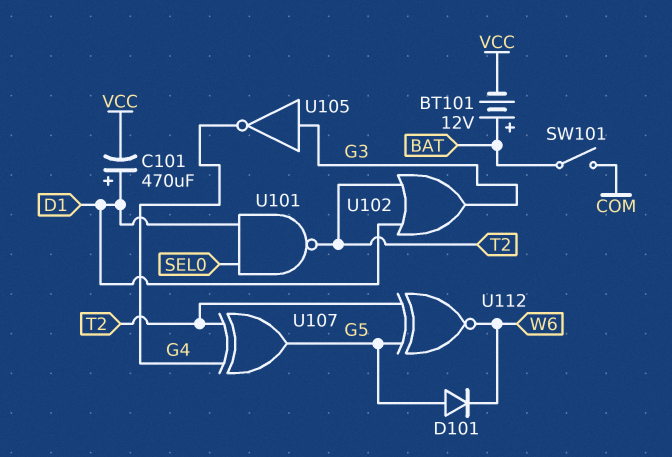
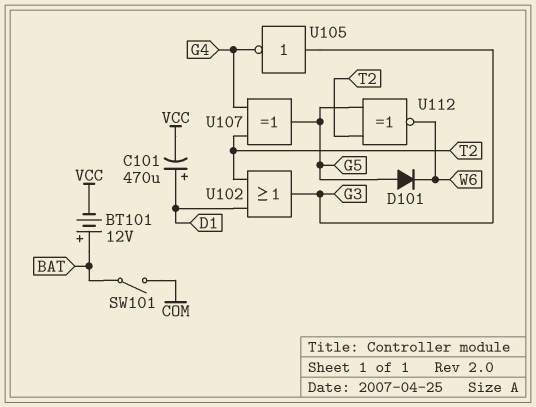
U101: NAND (in D1, in SEL0, out T2) -> none

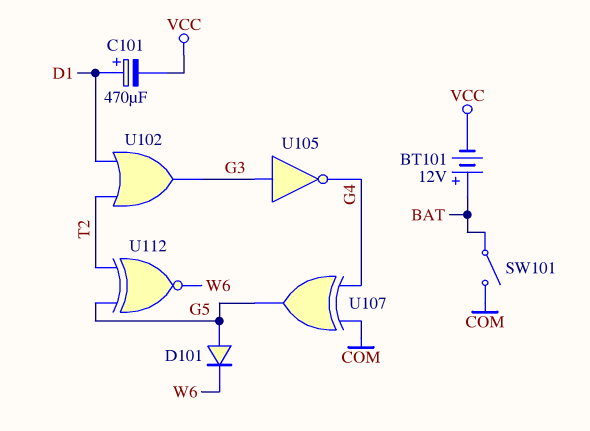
U107: XOR (in G4, in T2, out G5) -> XOR (in COM, in G4, out G5)

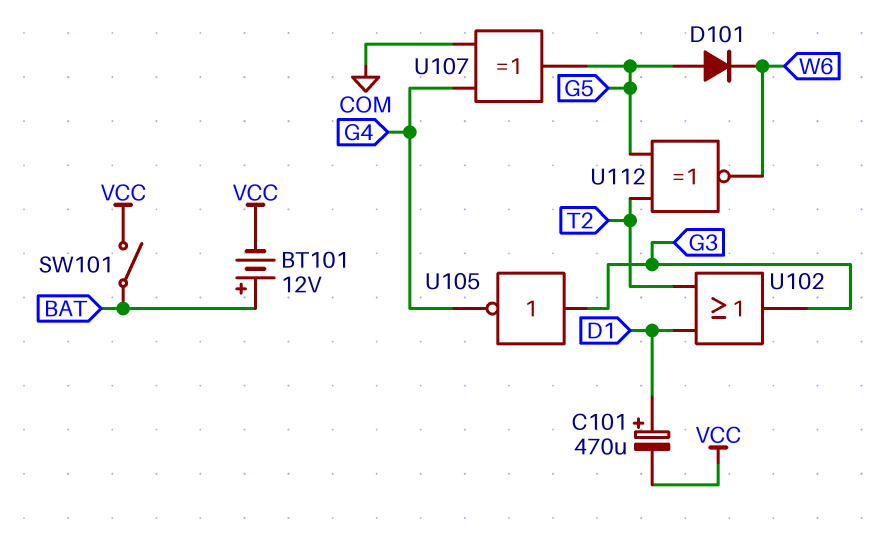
SW101: switch (BAT, COM) -> switch (BAT, VCC)

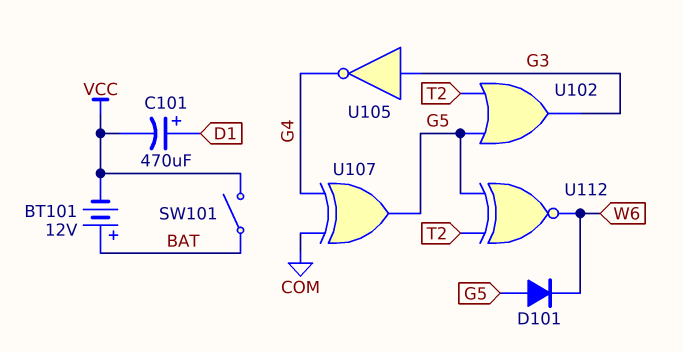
U102: OR (in D1, in T2, out G3) -> OR (in G5, in T2, out G3)

